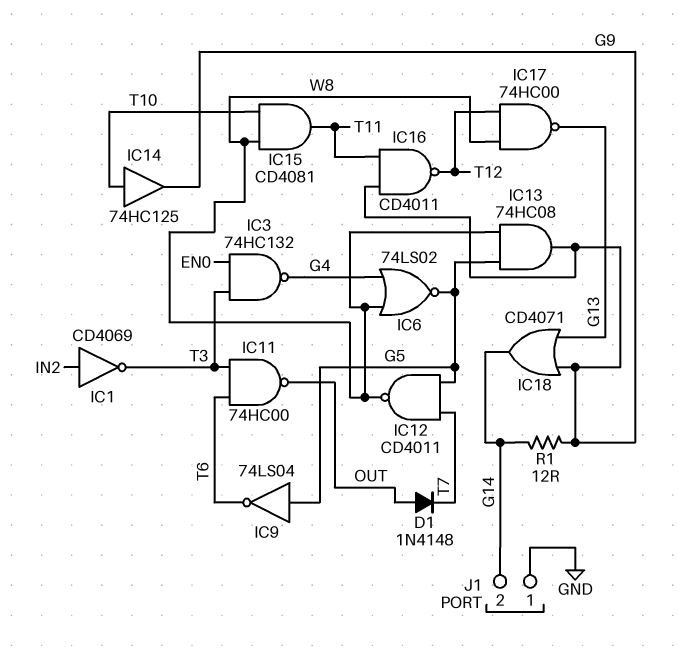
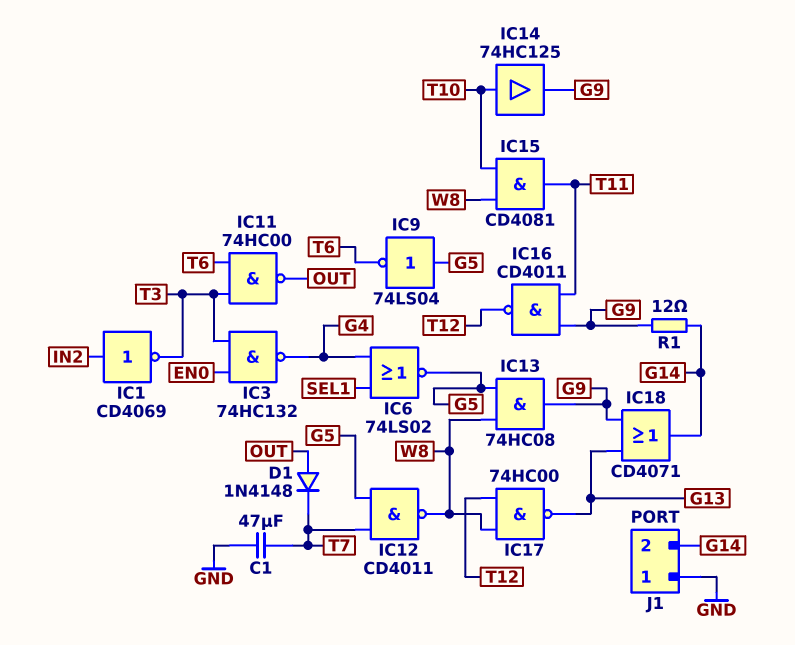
C1: none -> 47uF (GND, T7)
IC6: NOR 74LS02 (in G4, in W8, out G5) -> NOR 74LS02 (in G4, in SEL1, out G5)

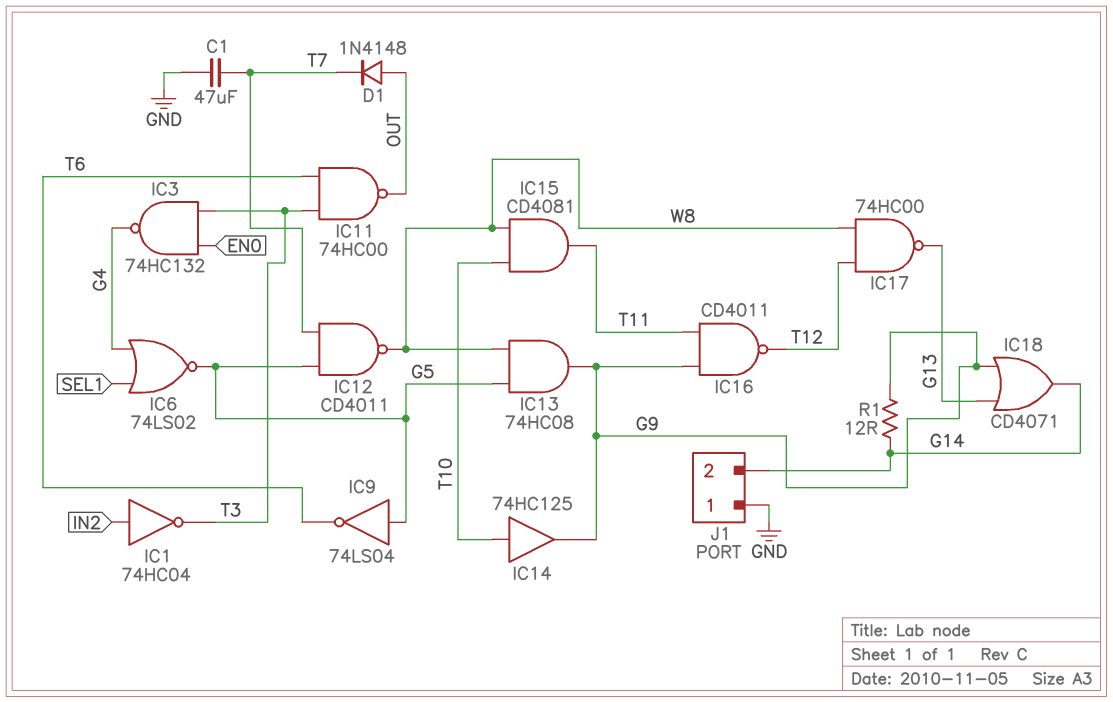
IC1: NOT CD4069 (in IN2, out T3) -> NOT 74HC04 (in IN2, out T3)

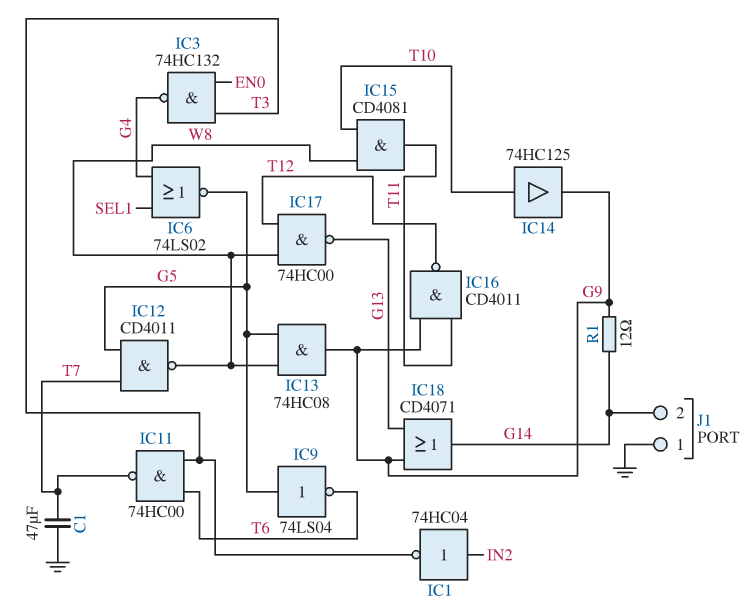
D1: diode 1N4148 (A OUT, K T7) -> none
IC11: NAND 74HC00 (in T3, in T6, out OUT) -> NAND 74HC00 (in T3, in T6, out T7)

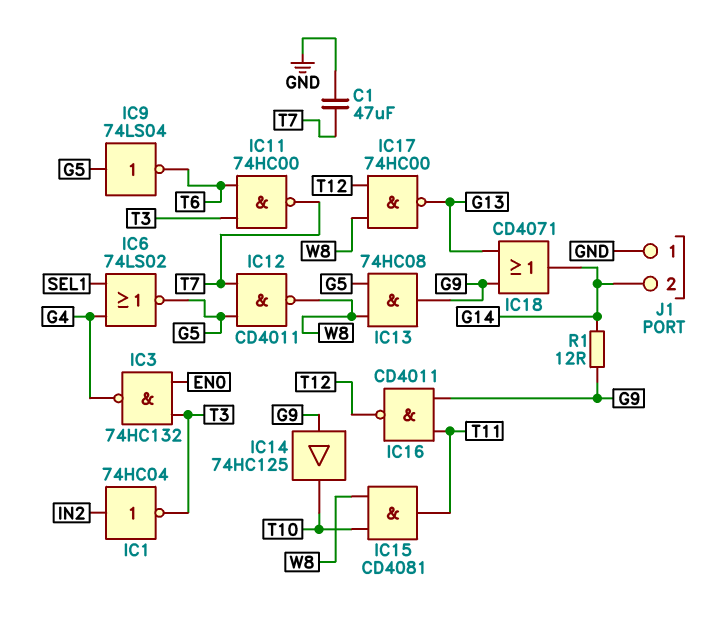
IC14: buffer 74HC125 (in T10, out G9) -> buffer 74HC125 (in G9, out T10)

